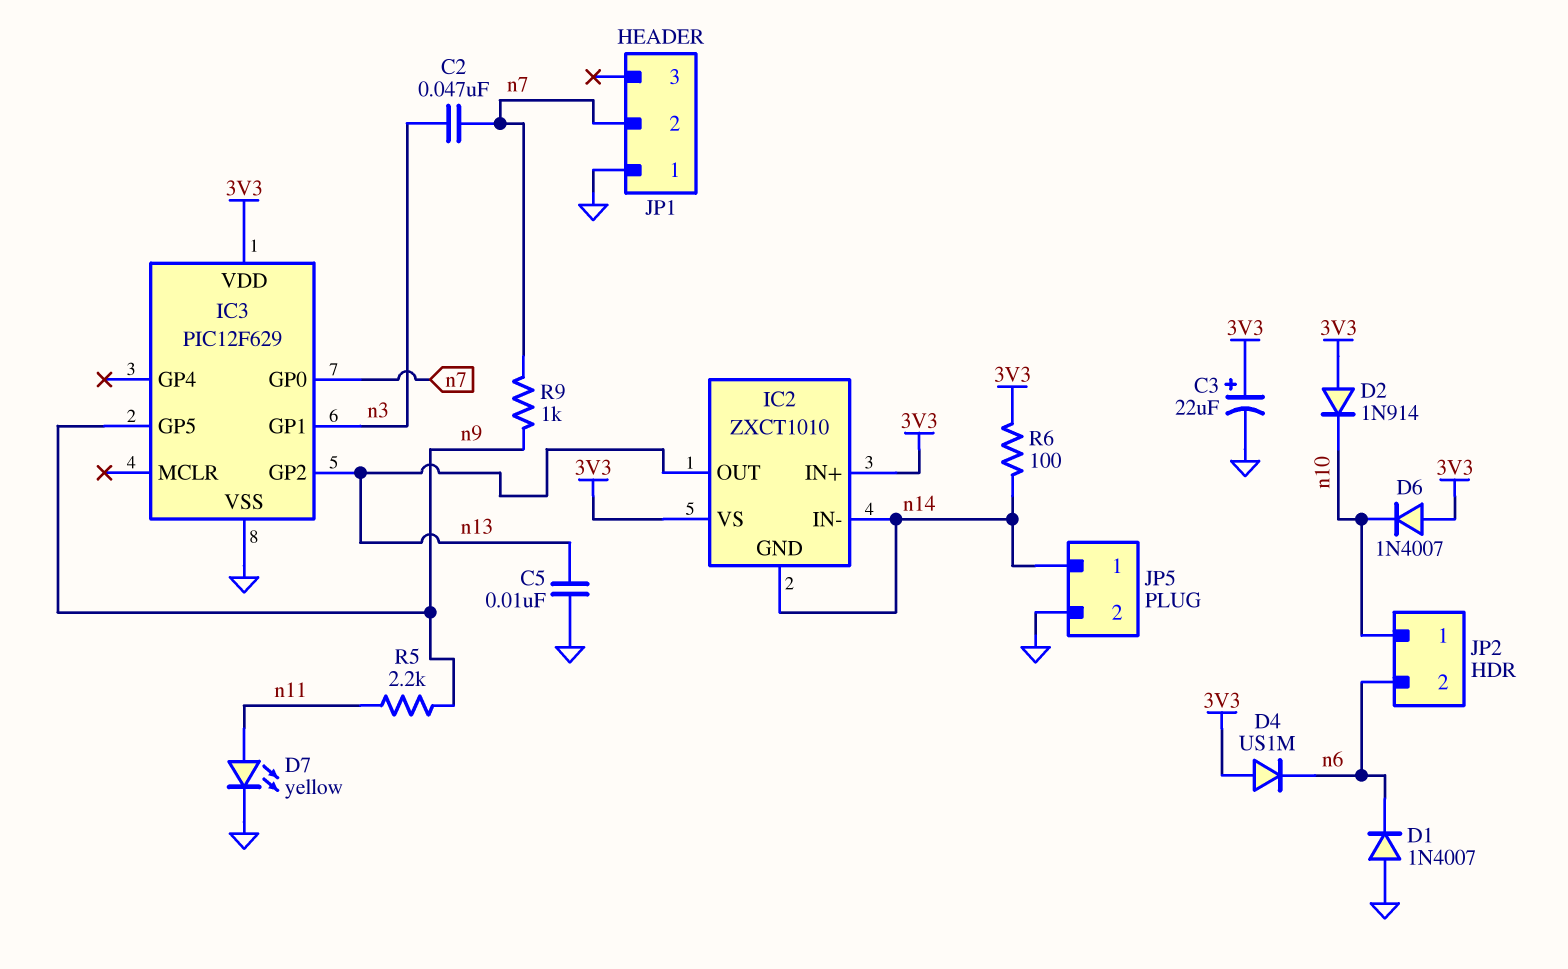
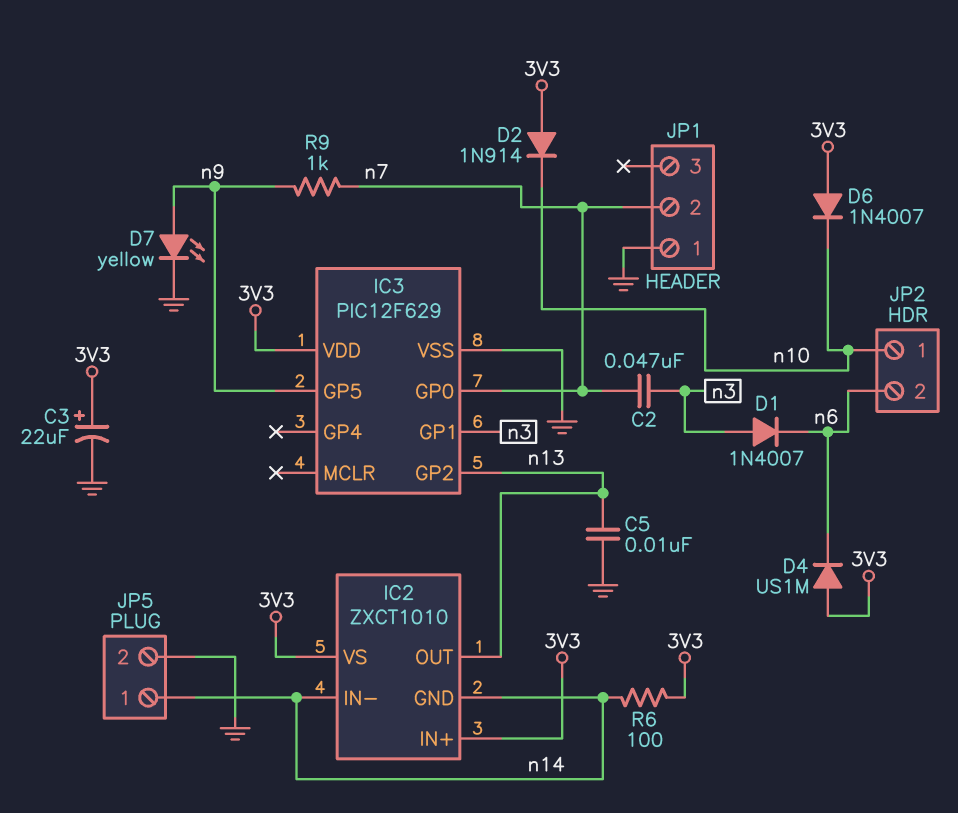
D1: diode 1N4007 (A GND, K n6) -> diode 1N4007 (A n3, K n6)
D7: LED yellow (A n11, K GND) -> LED yellow (A n9, K GND)
R5: 2.2k (n9, n11) -> none

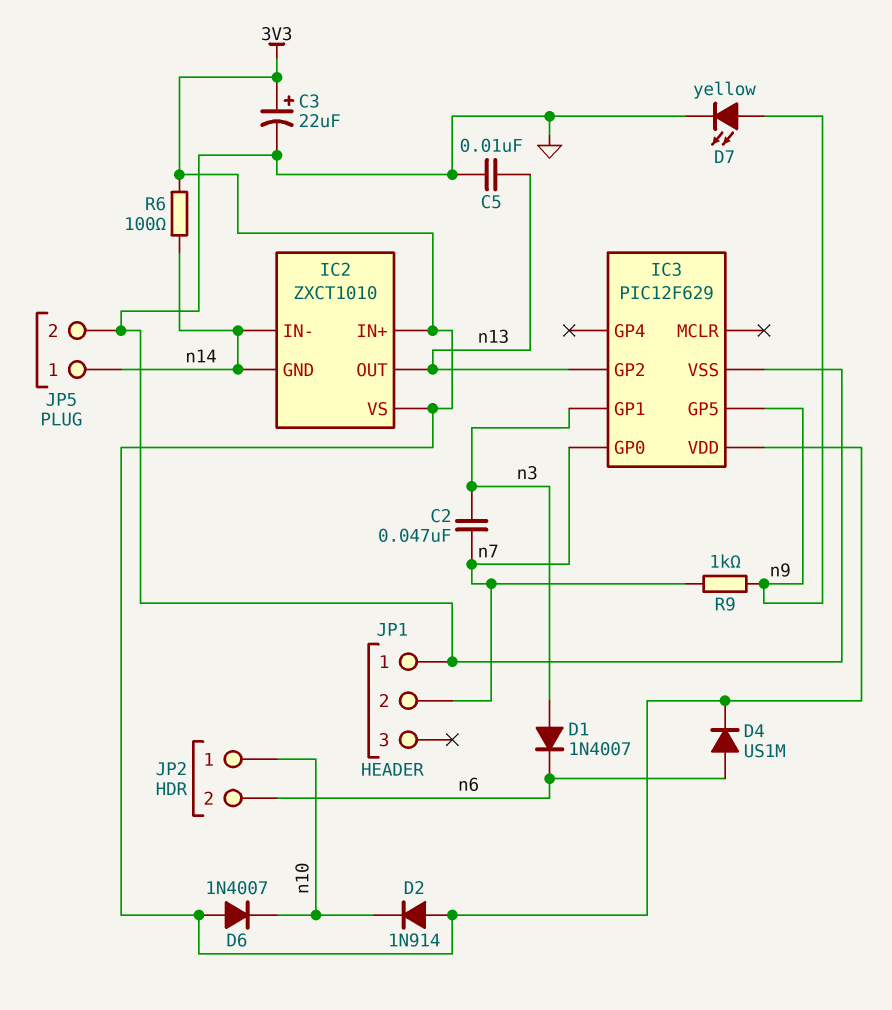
D4: diode US1M (A 3V3, K n6) -> diode US1M (A n6, K 3V3)

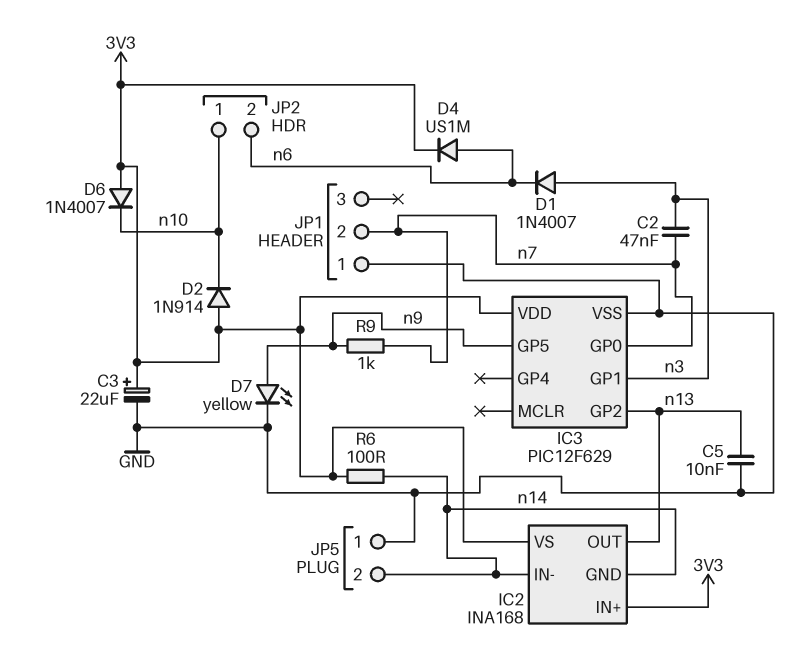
IC2: ZXCT1010 -> INA168
JP5 pin 1: n14 -> GND
JP5 pin 2: GND -> n14

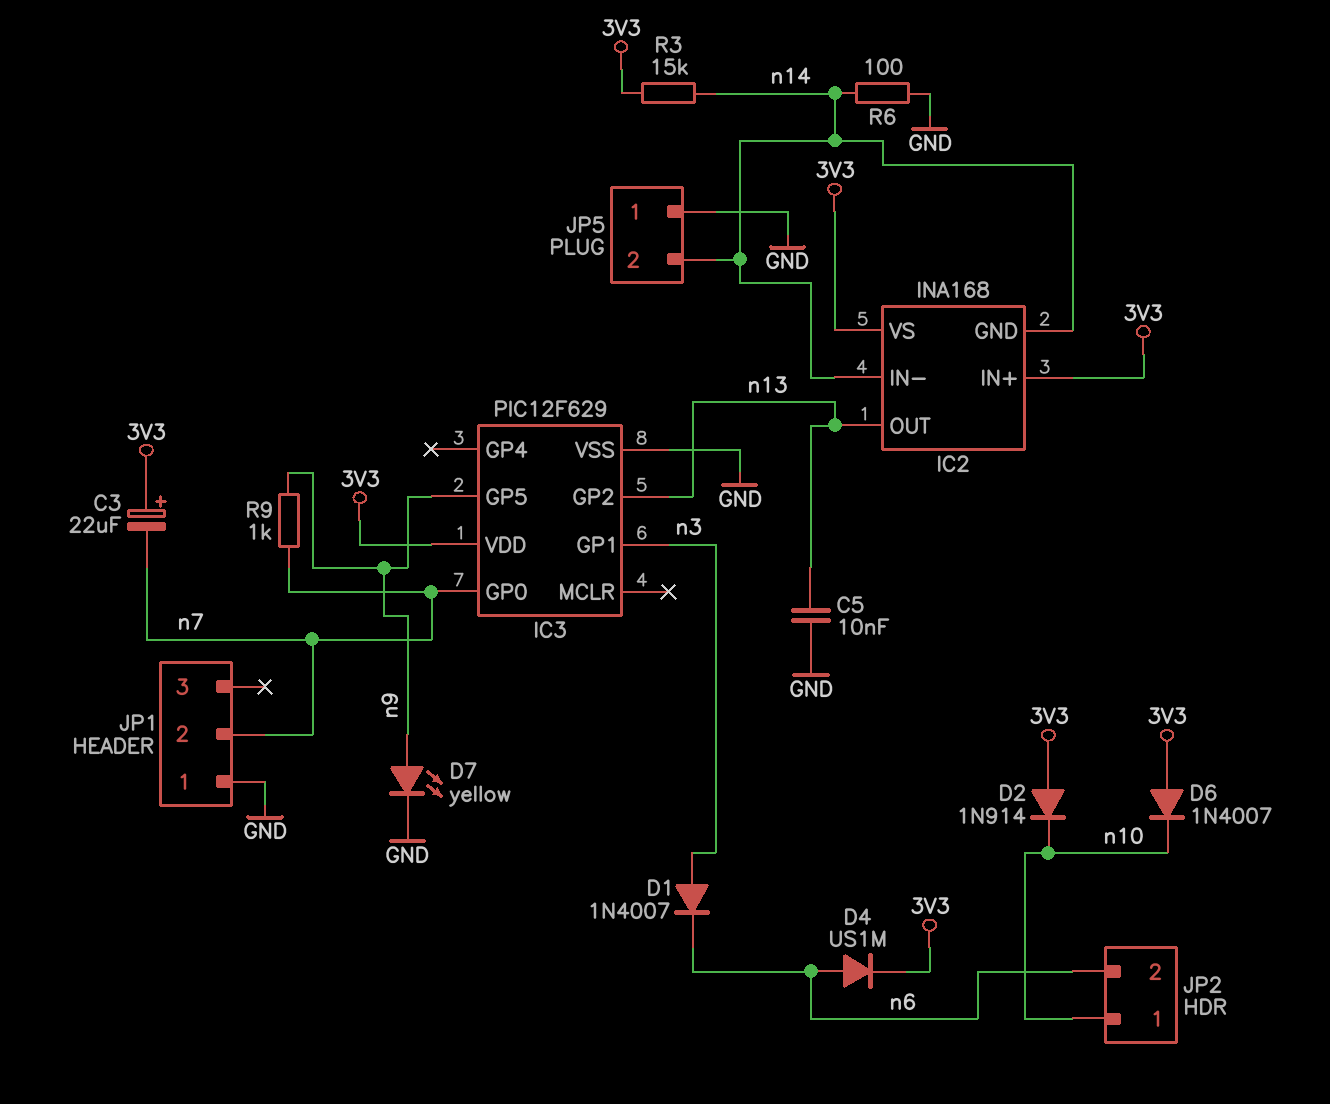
C2: 47nF (n3, n7) -> none
C3: 22uF (plus 3V3, minus GND) -> 22uF (plus 3V3, minus n7)
R3: none -> 15k (3V3, n14)
R6: 100 (3V3, n14) -> 100 (GND, n14)

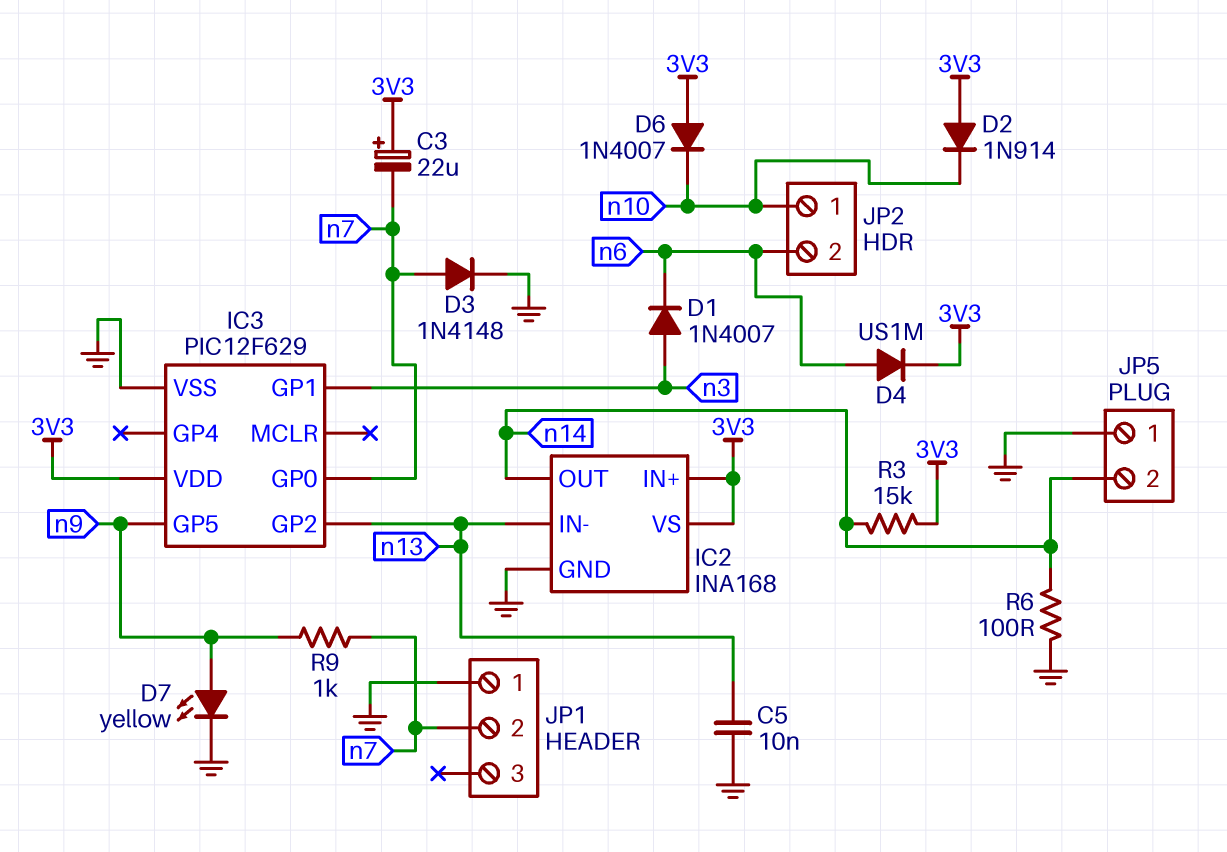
D3: none -> diode 1N4148 (A n7, K GND)
IC2 pin GND: n14 -> GND
IC2 pin IN-: n14 -> n13
IC2 pin OUT: n13 -> n14

